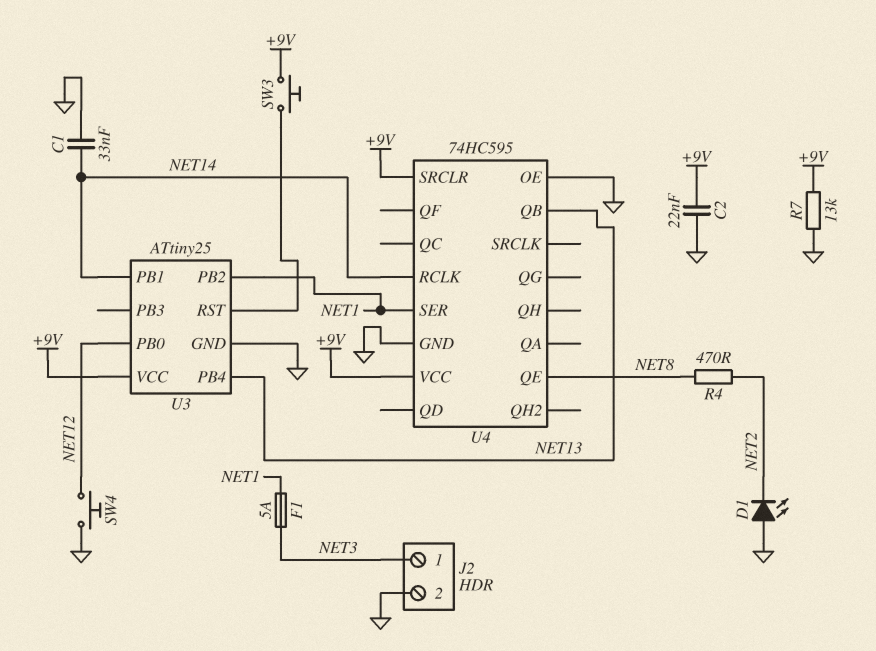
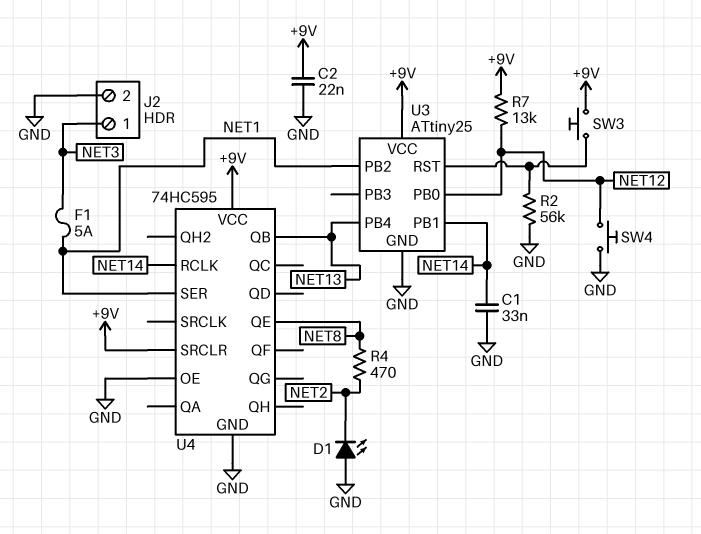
R2: none -> 56k (GND, U3/RST)
R7: 13k (+9V, GND) -> 13k (+9V, NET12)

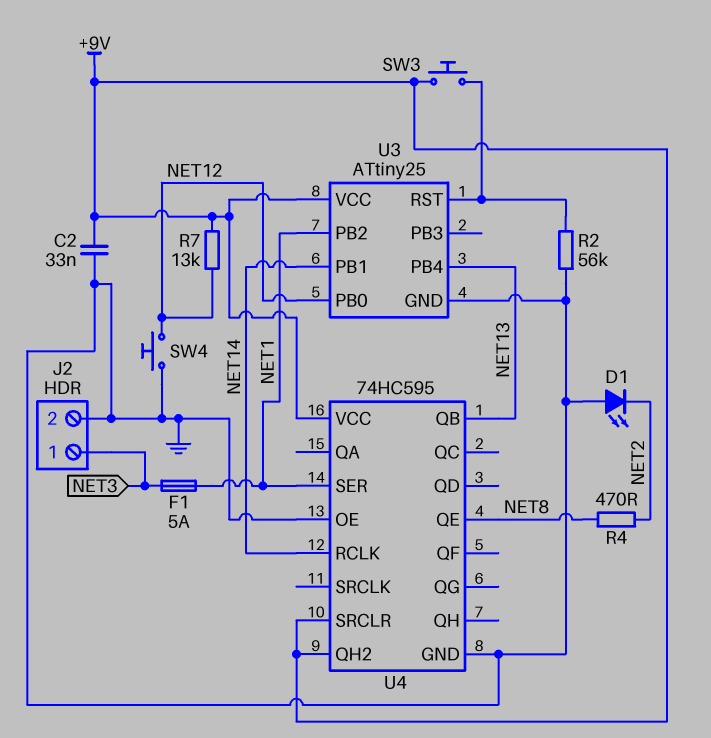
C1: 33nF (GND, NET14) -> none
C2: 22nF (+9V, GND) -> 33nF (+9V, GND)
U4 pin QH2: none -> +9V

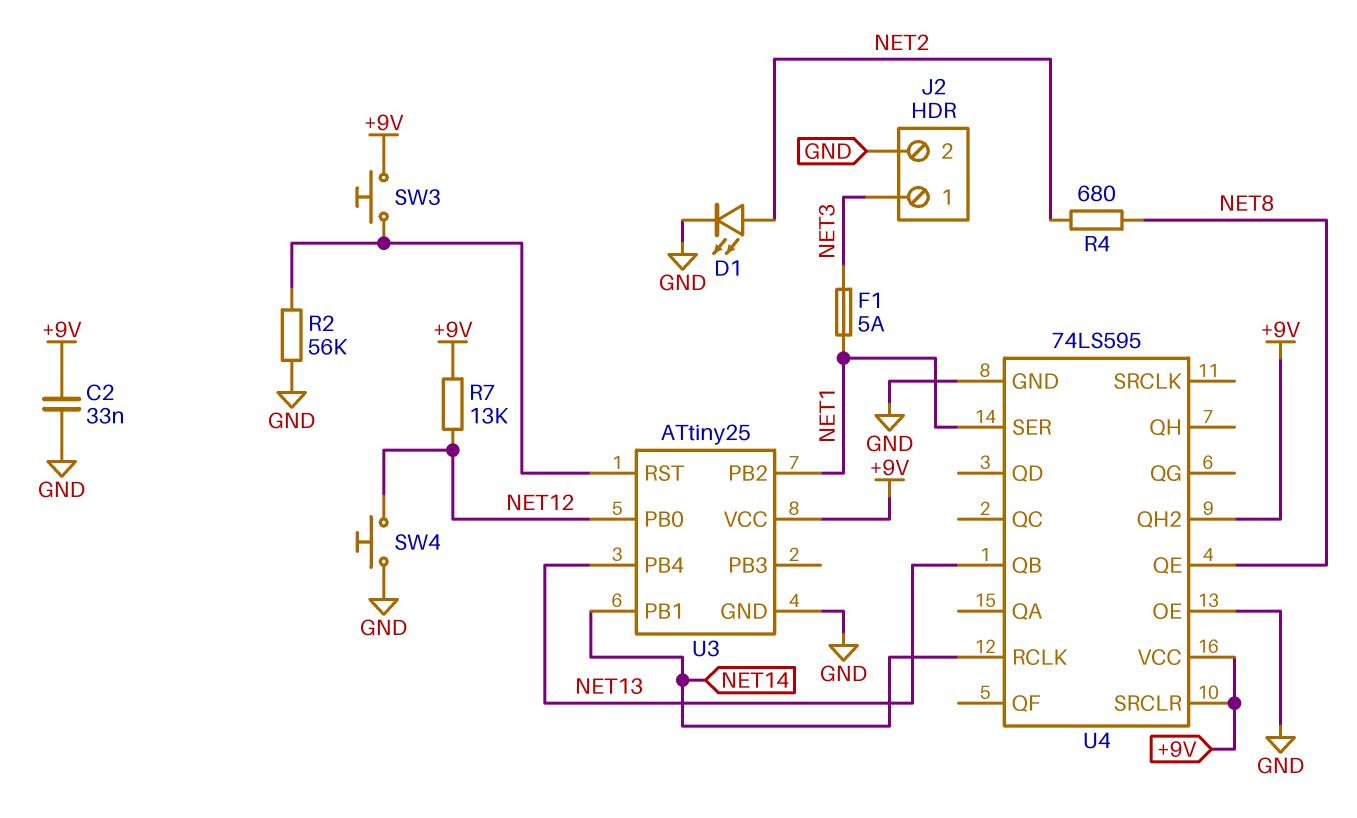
D1: LED (A GND, K NET2) -> LED (A NET2, K GND)
R4: 470 (NET2, NET8) -> 680 (NET2, NET8)
U4: 74HC595 -> 74LS595

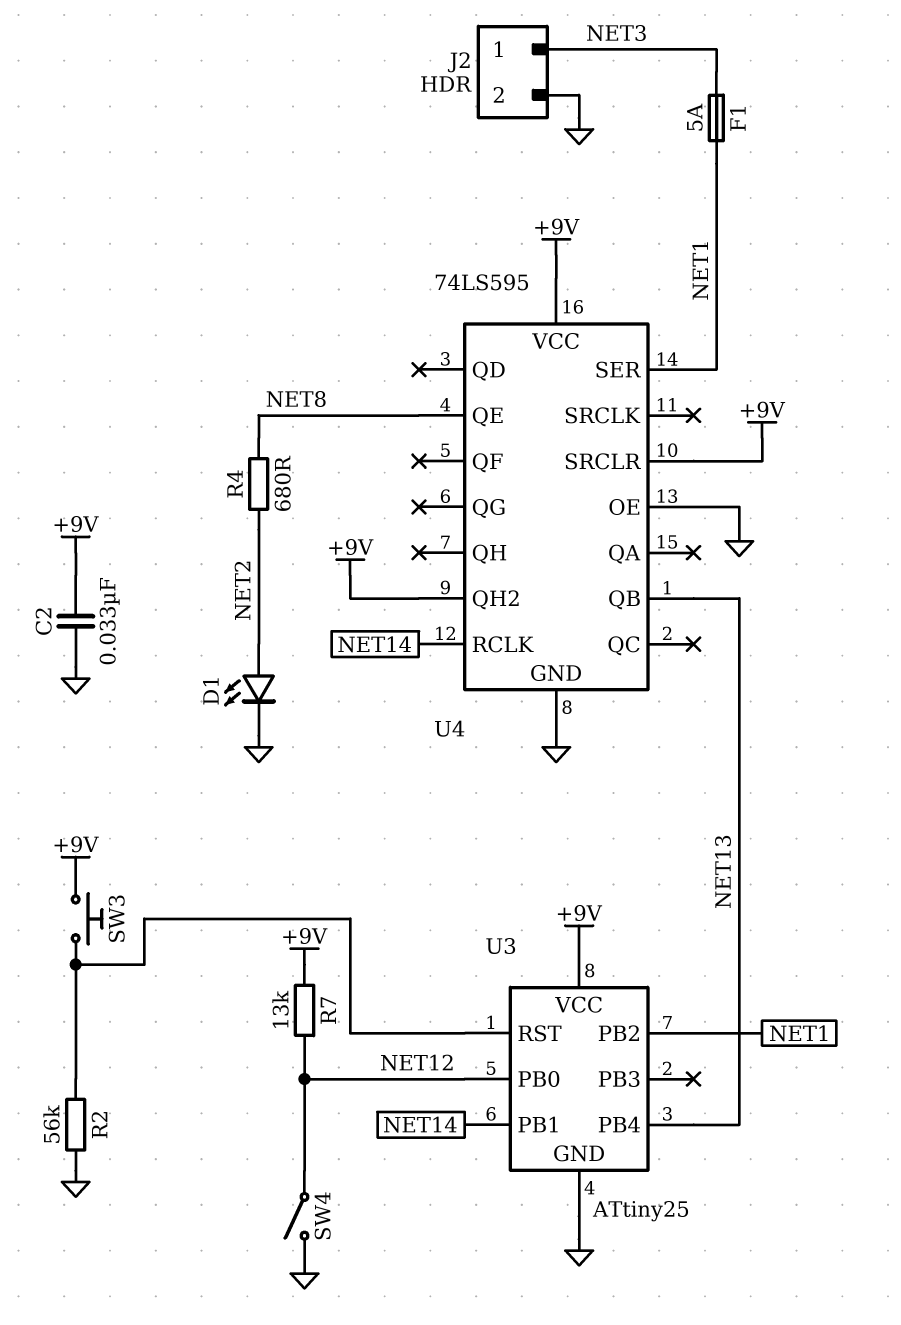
SW4: button (GND, NET12) -> switch (GND, NET12)

